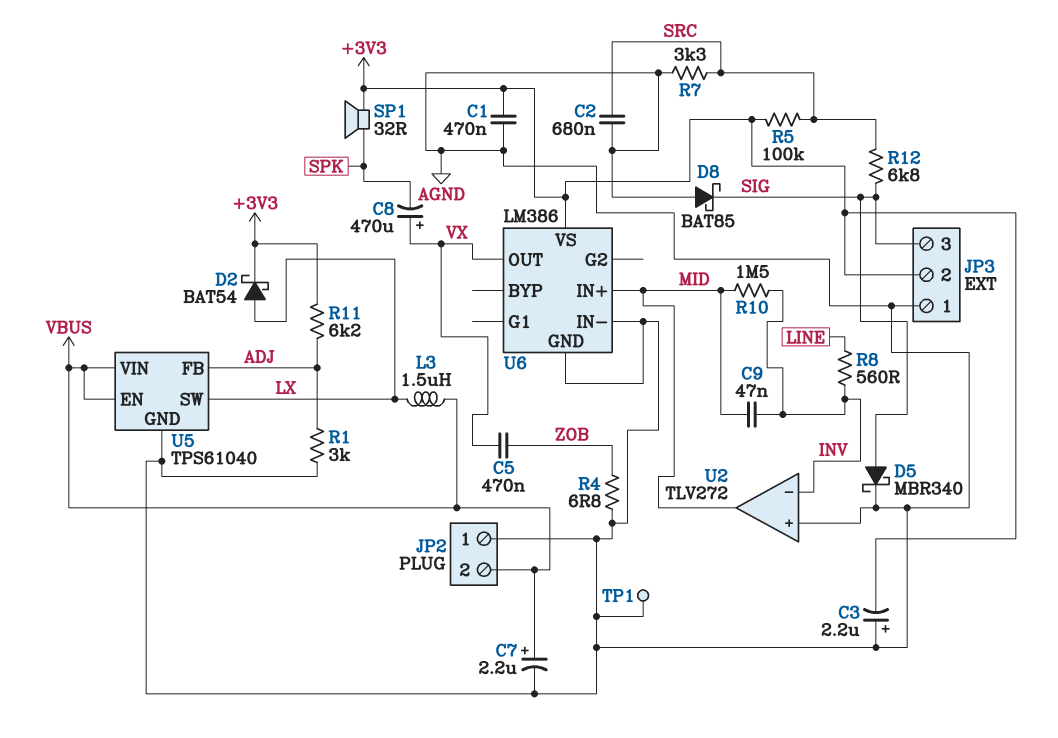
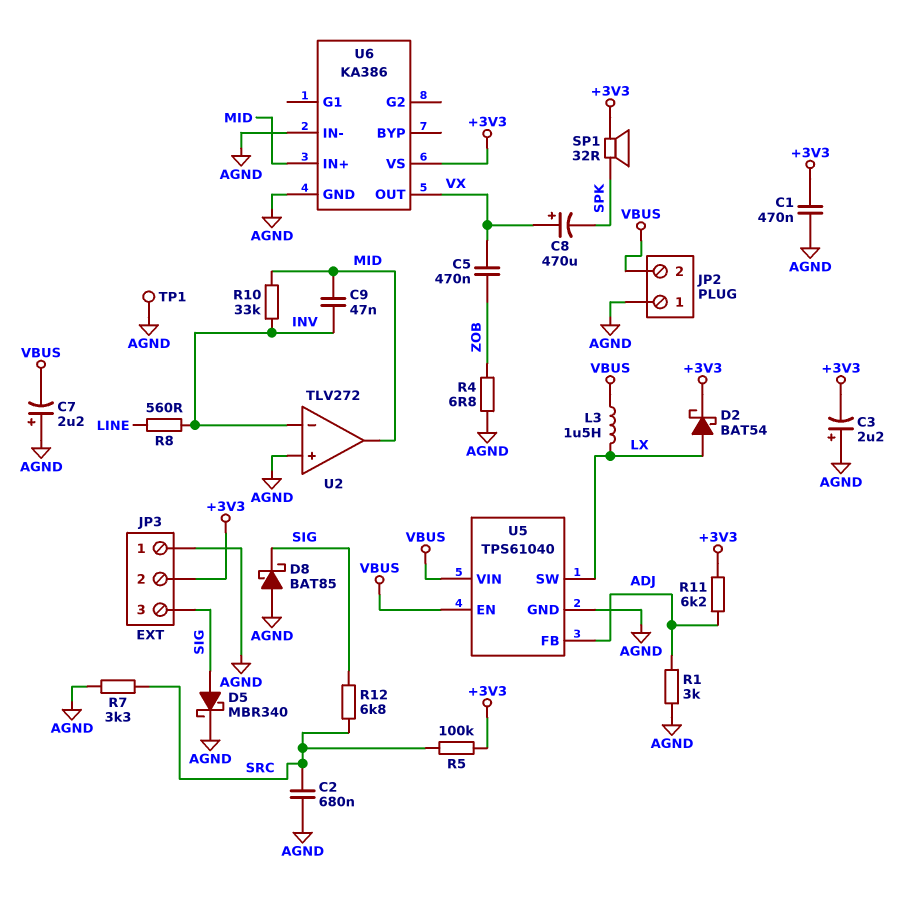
C7: 2.2uF (plus VBUS, minus AGND) -> 2.2uF (plus AGND, minus VBUS)
R10: 1.5M (INV, MID) -> 33k (INV, MID)
U6: LM386 -> KA386

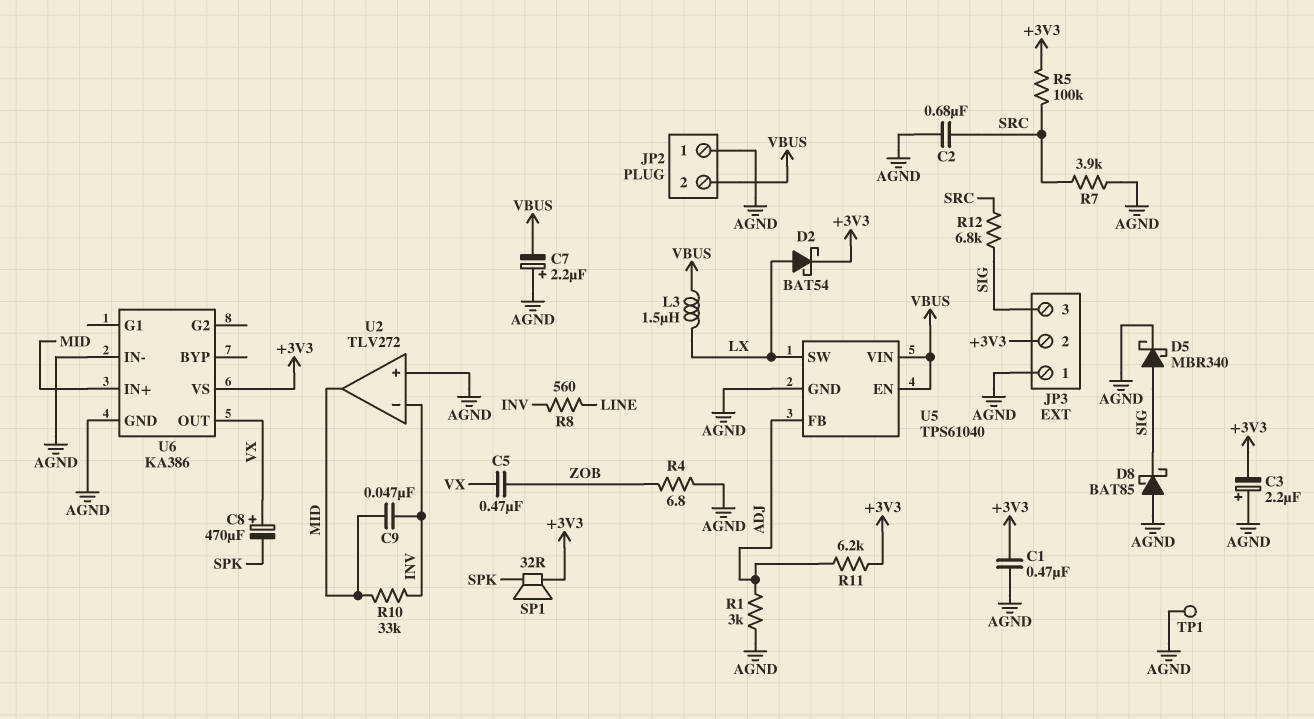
R7: 3.3k (AGND, SRC) -> 3.9k (AGND, SRC)

